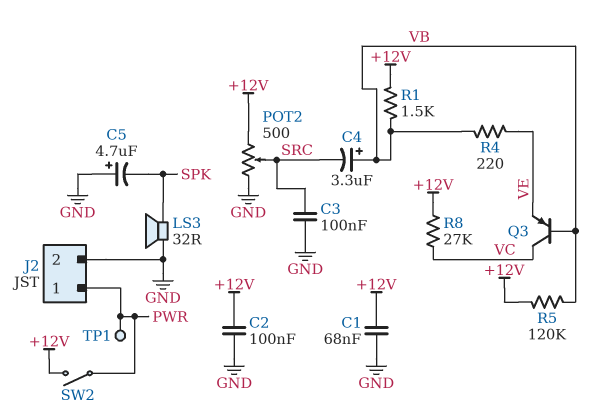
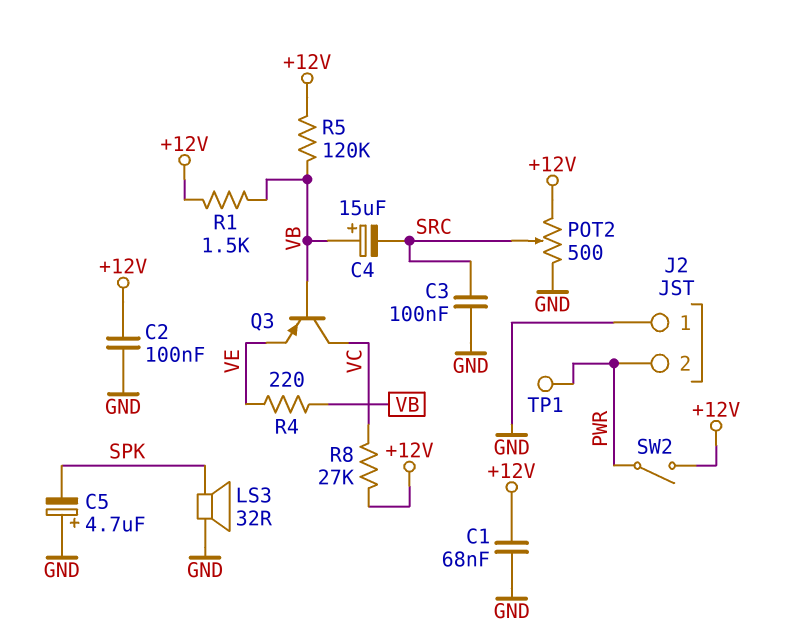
C4: 3.3uF (plus VB, minus SRC) -> 15uF (plus VB, minus SRC)
J2 pin 1: PWR -> GND
J2 pin 2: GND -> PWR

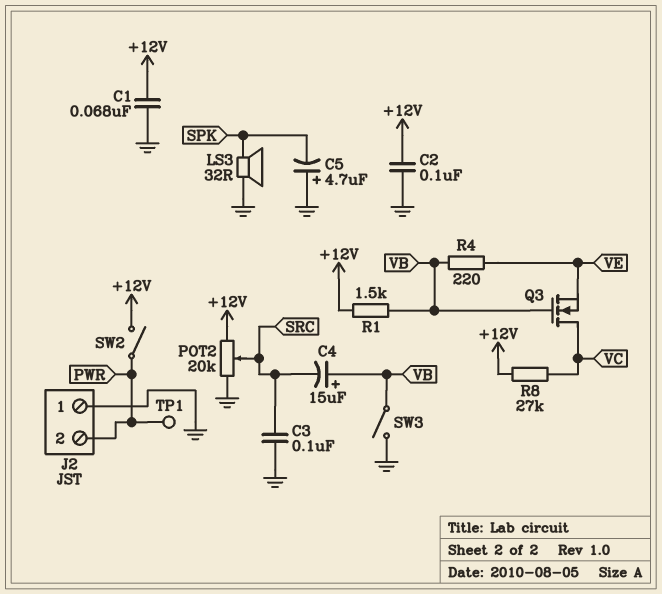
POT2: 500 (+12V, GND, wiper SRC) -> 20k (+12V, GND, wiper SRC)
Q3: PNP (B VB, C VC, E VE) -> NMOS (G VB, D VC, S VE)
R5: 120k (+12V, VB) -> none
SW3: none -> switch (GND, VB)

